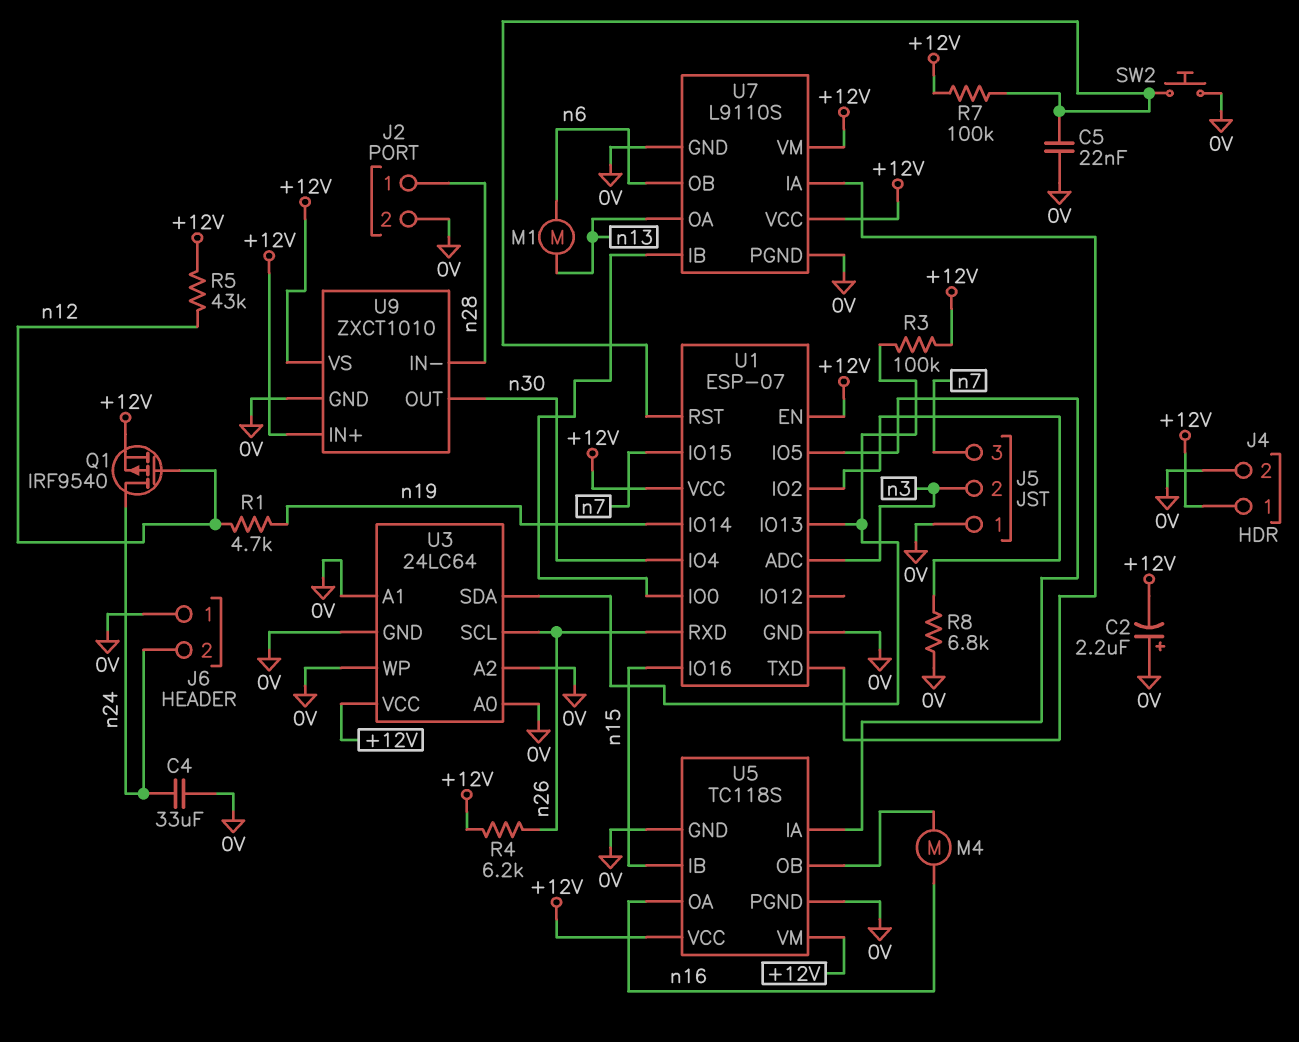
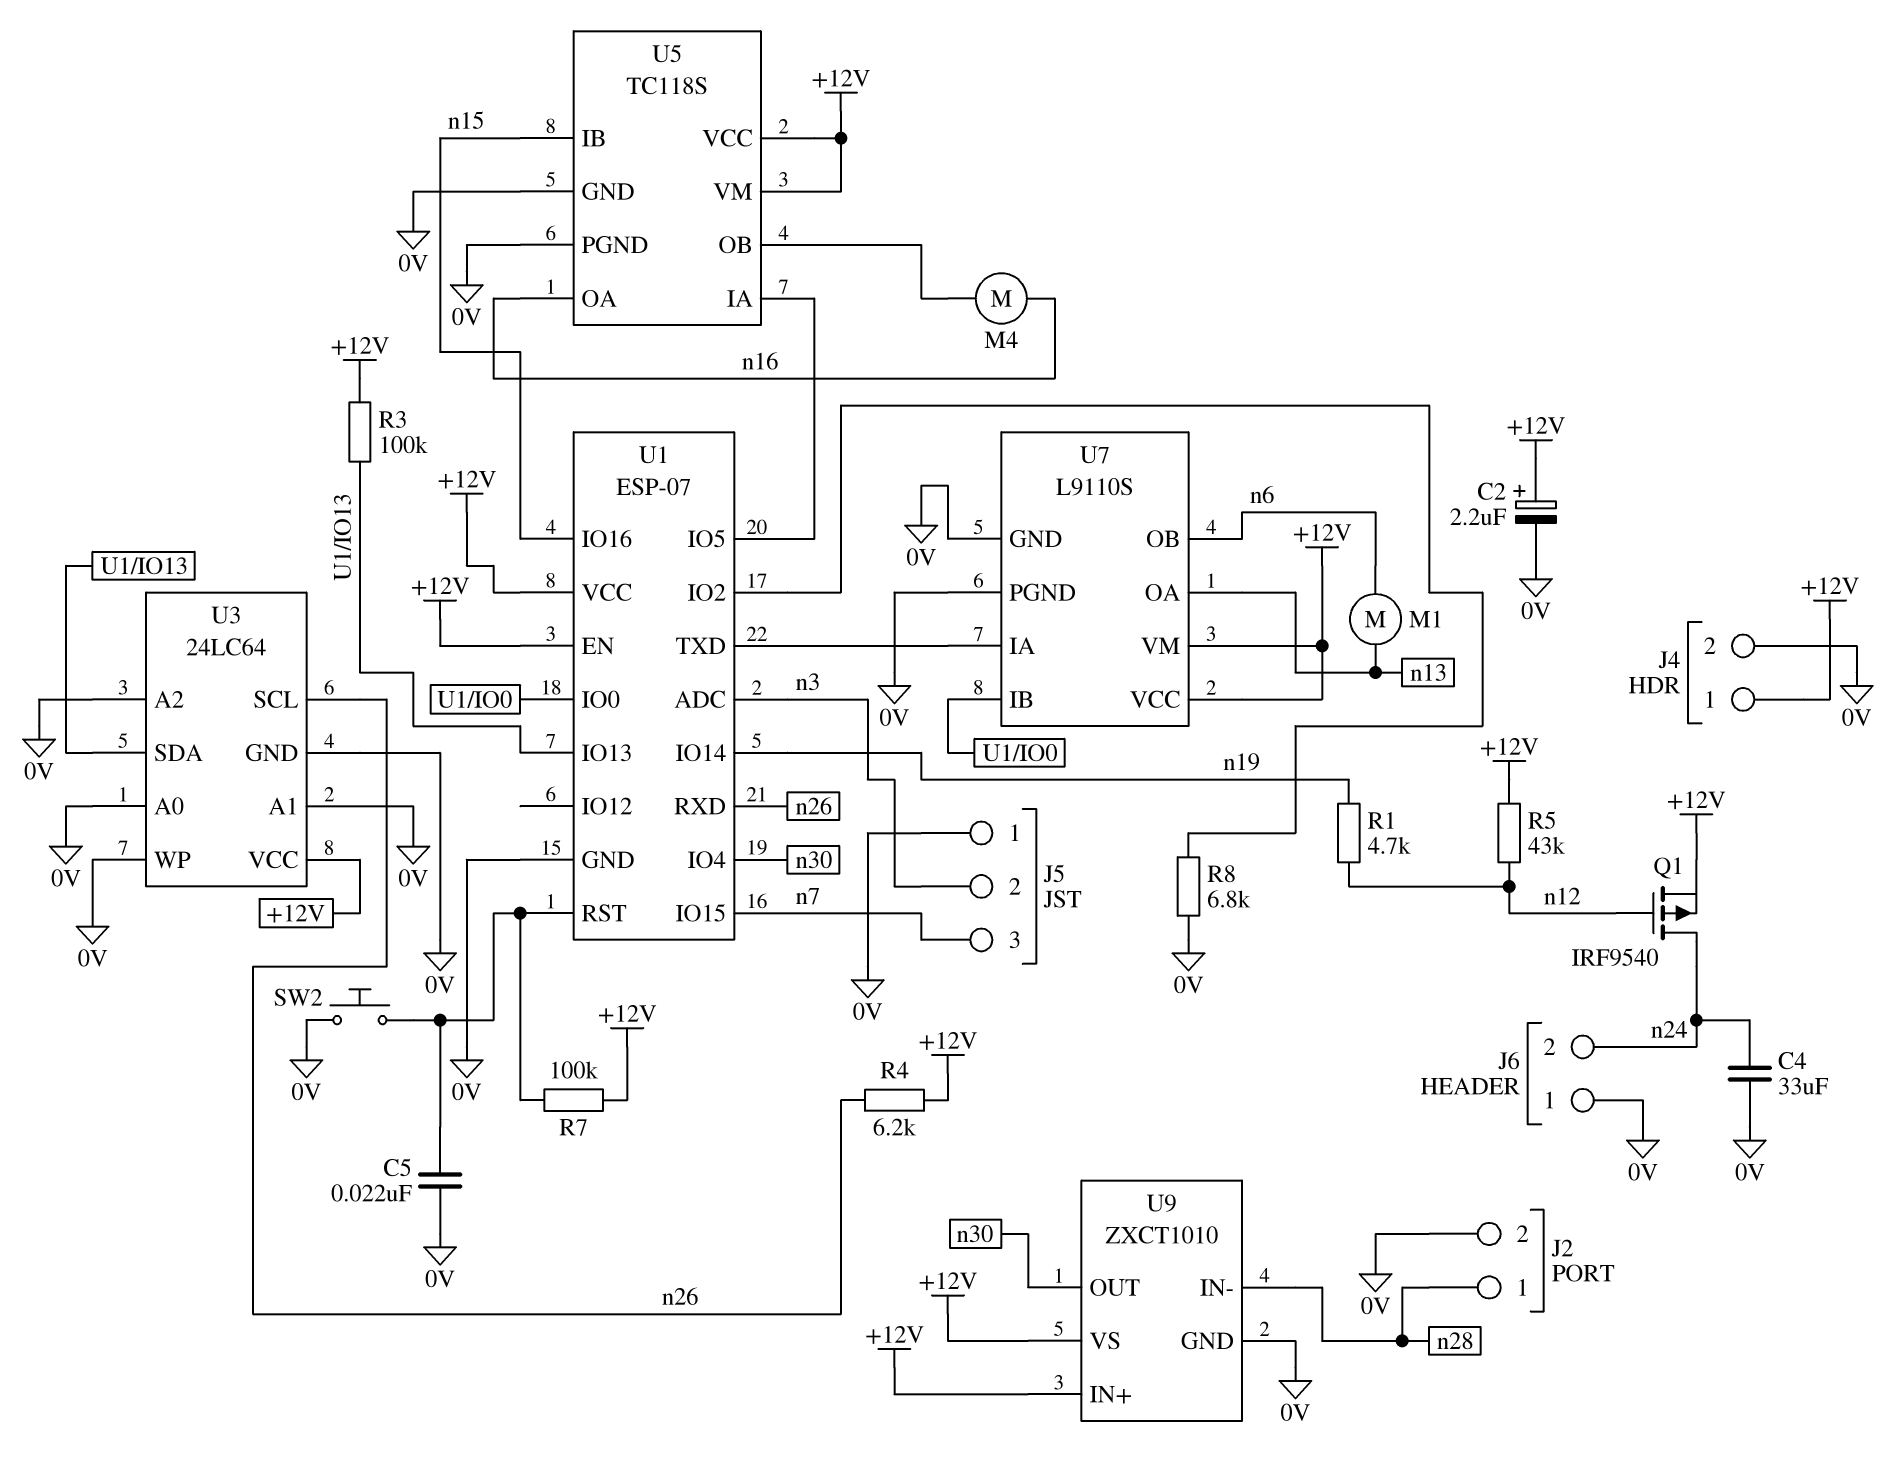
C2: 2.2uF (plus 0V, minus +12V) -> 2.2uF (plus +12V, minus 0V)

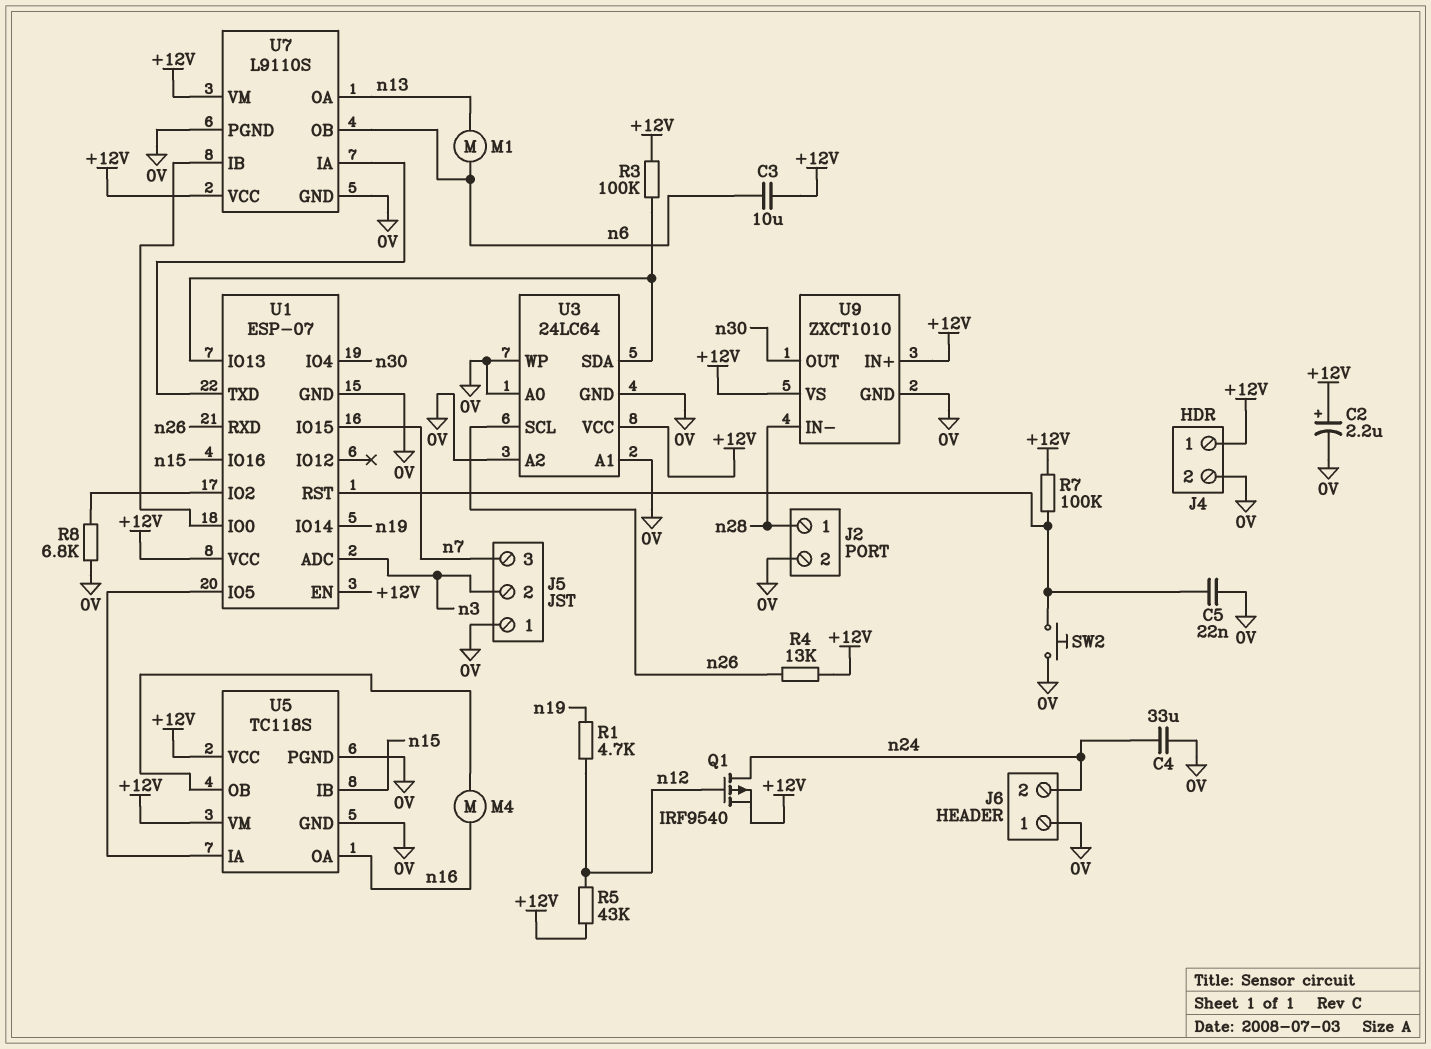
C3: none -> 10uF (+12V, n6)
R4: 6.2k (+12V, n26) -> 13k (+12V, n26)

